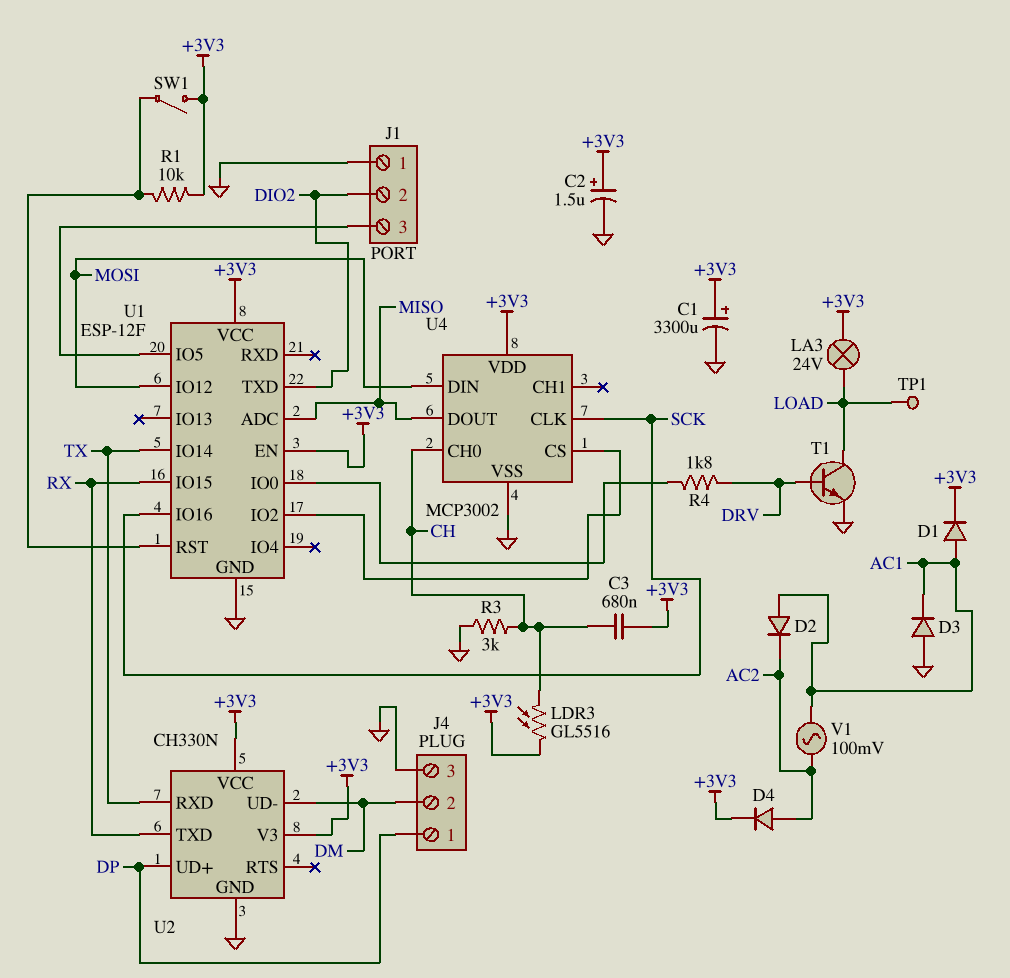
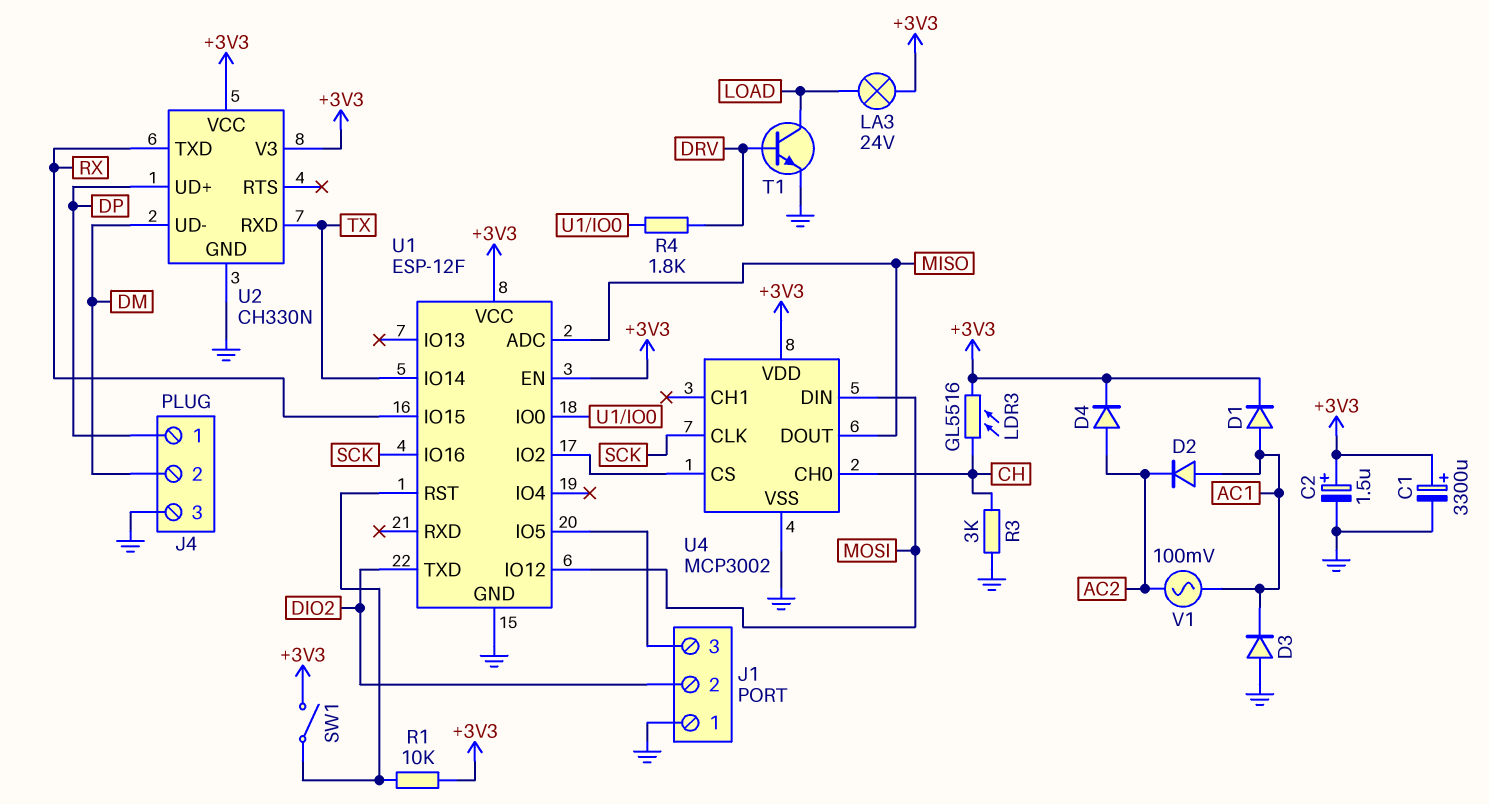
C3: 680nF (+3V3, CH) -> none
TP1: test point (LOAD) -> none

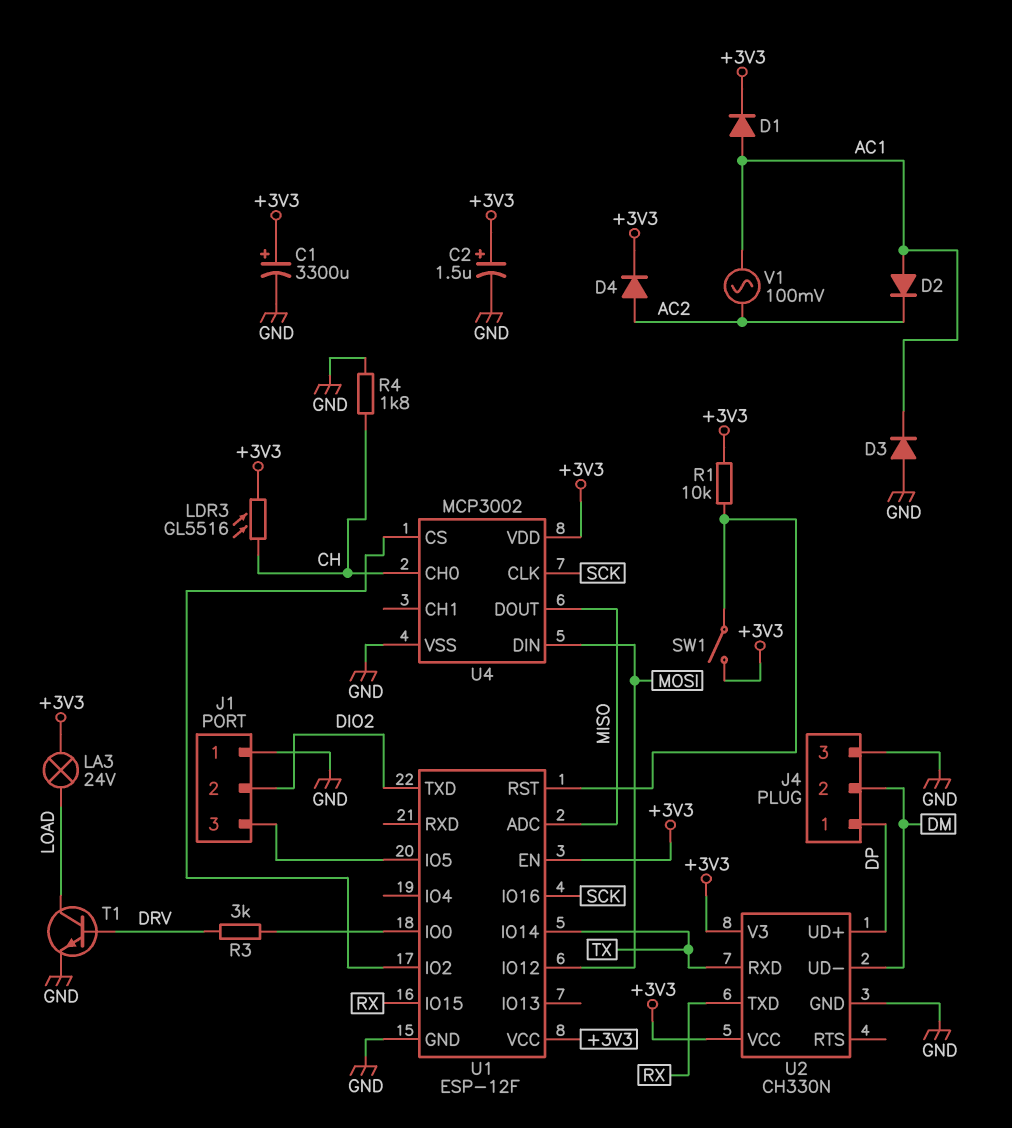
R3: 3k (CH, GND) -> 3k (DRV, U1/IO0)
R4: 1.8k (DRV, U1/IO0) -> 1.8k (CH, GND)

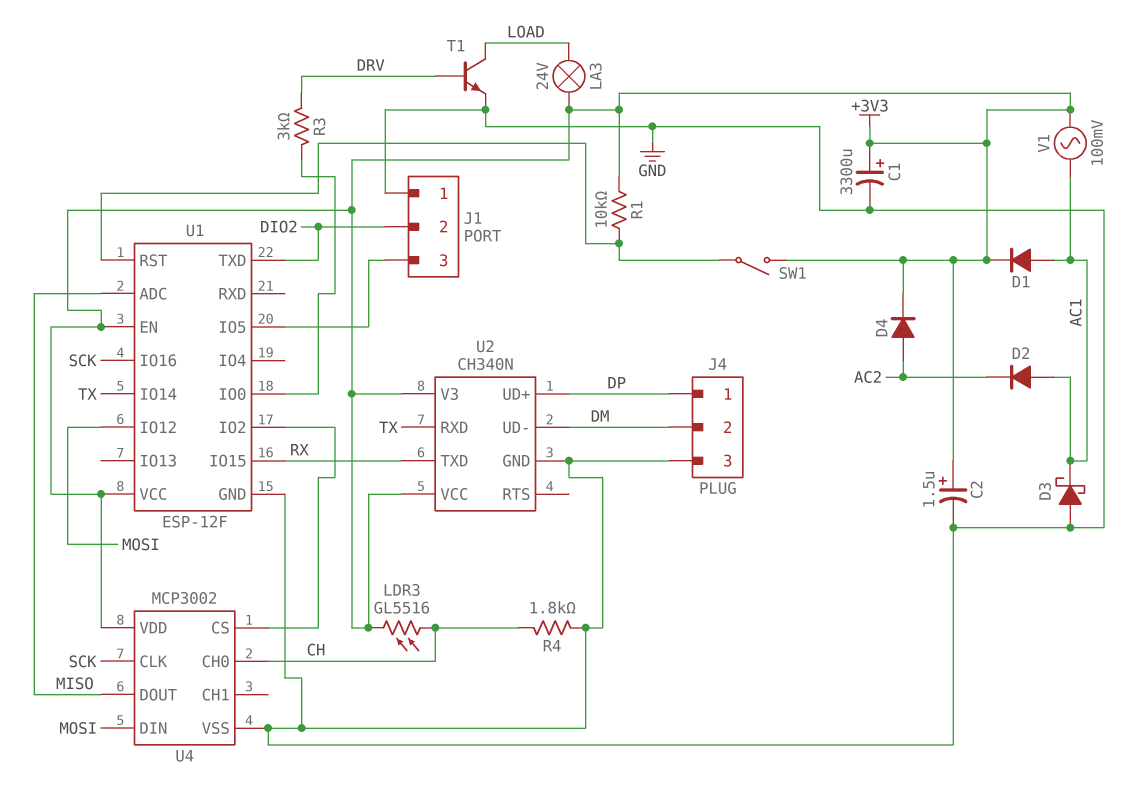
D3: diode (A GND, K AC1) -> schottky (A GND, K AC1)
U2: CH330N -> CH340N
V1: AC 100mV (AC1, AC2) -> AC 100mV (+3V3, AC1)

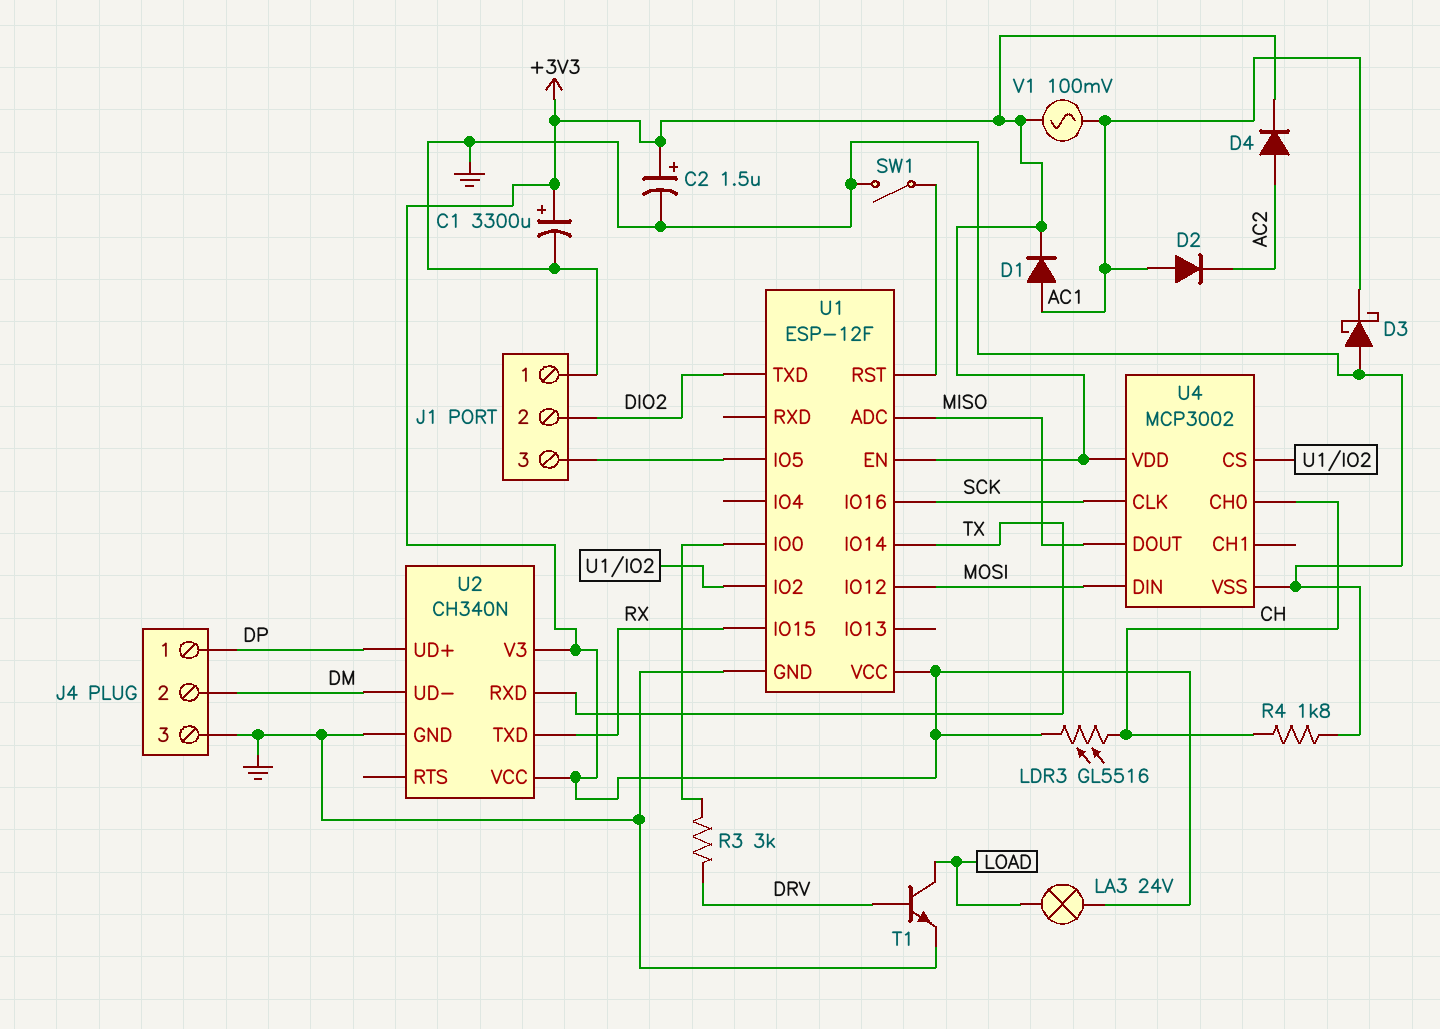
R1: 10k (+3V3, U1/RST) -> none
SW1: switch (+3V3, U1/RST) -> switch (GND, U1/RST)

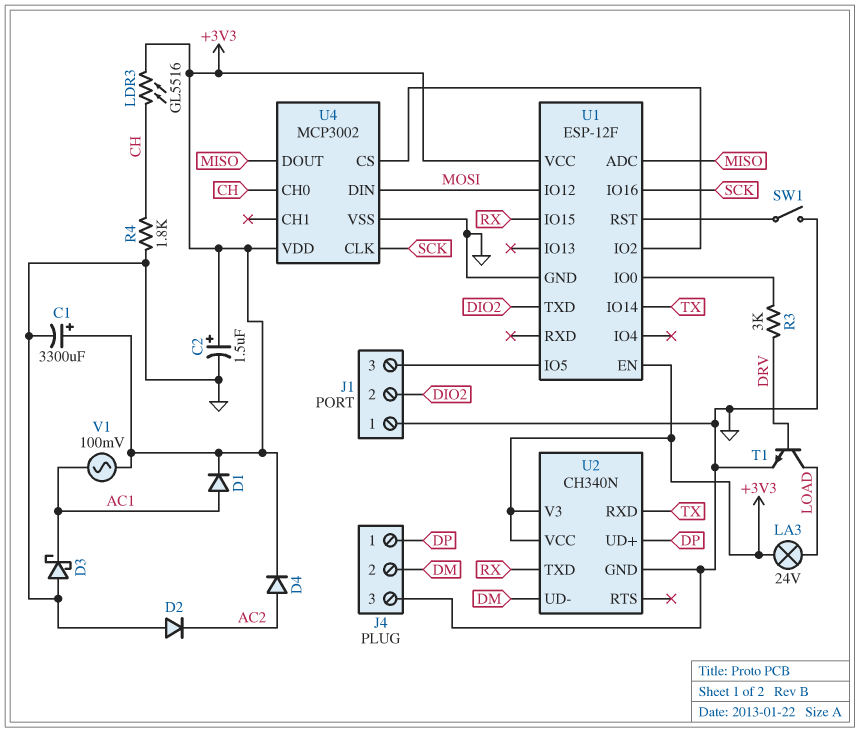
D2: diode (A AC1, K AC2) -> diode (A GND, K AC2)

